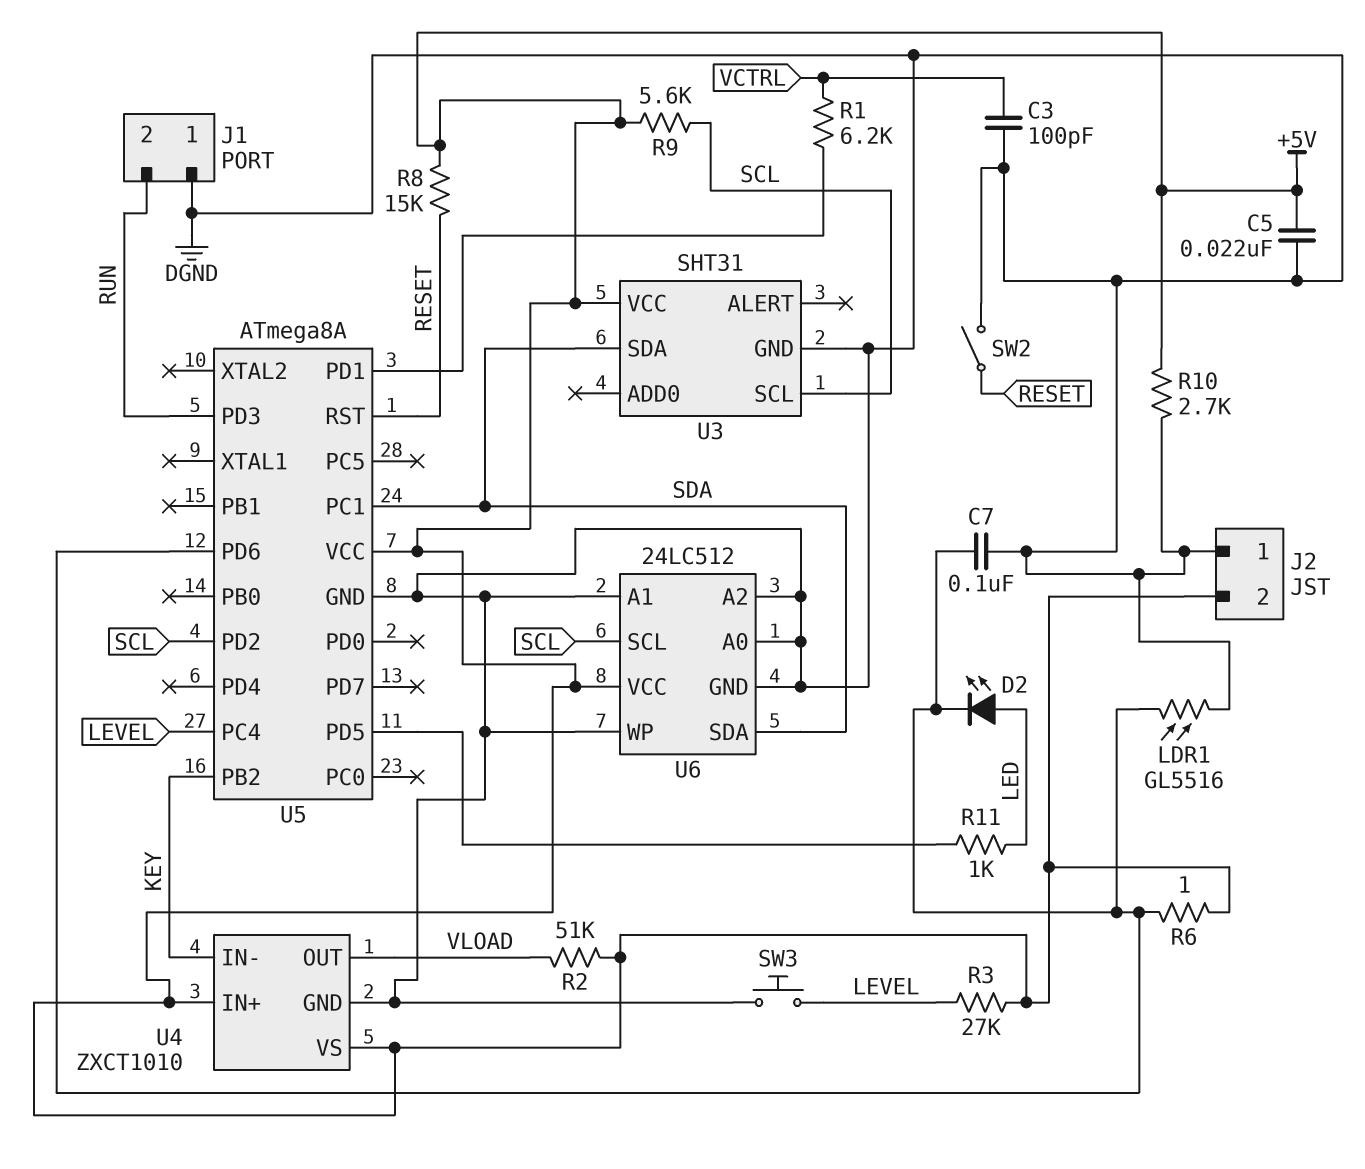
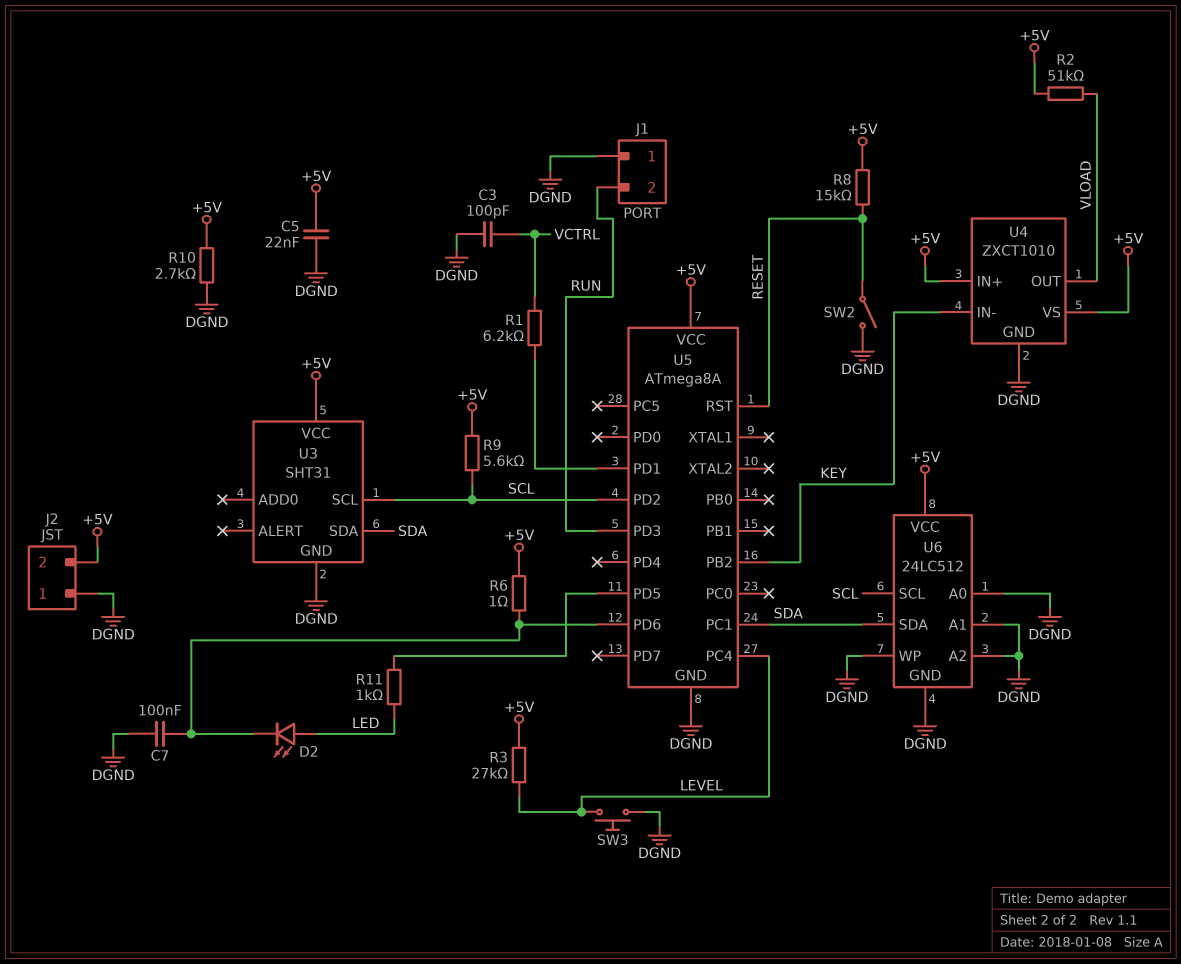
LDR1: GL5516 (DGND, U5/PD6) -> none

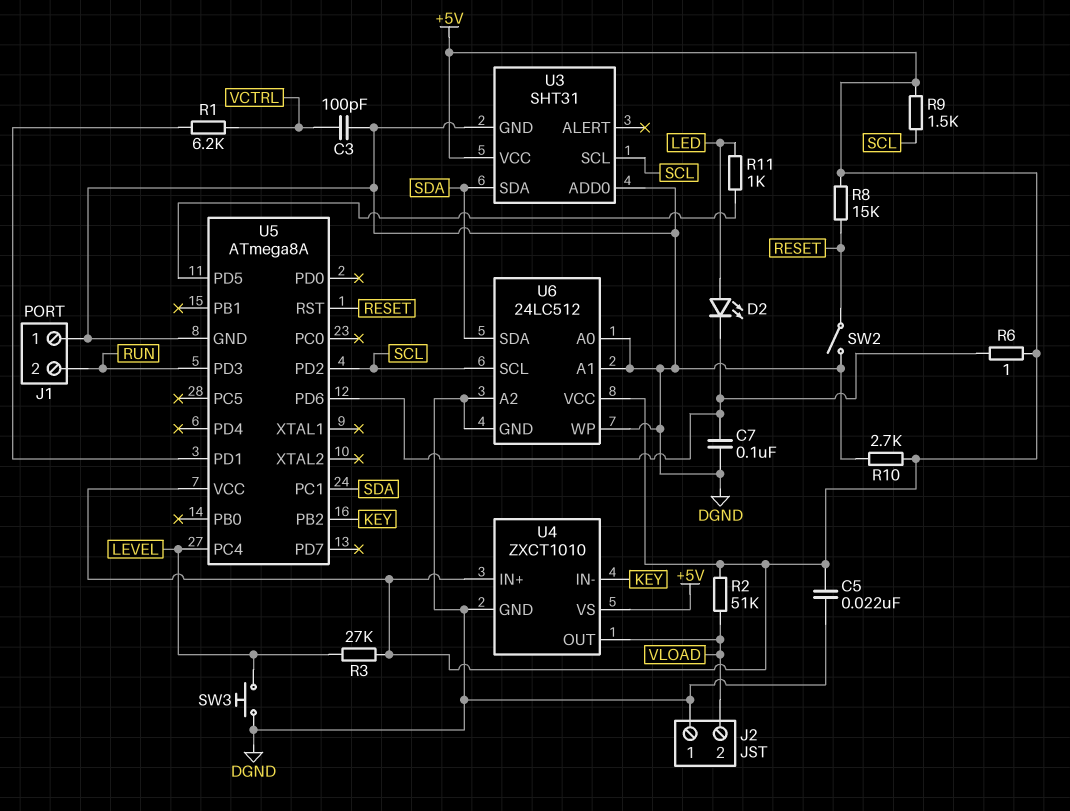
J2 pin 2: +5V -> VLOAD
R9: 5.6k (+5V, SCL) -> 1.5k (+5V, SCL)
U3 pin ADD0: none -> DGND

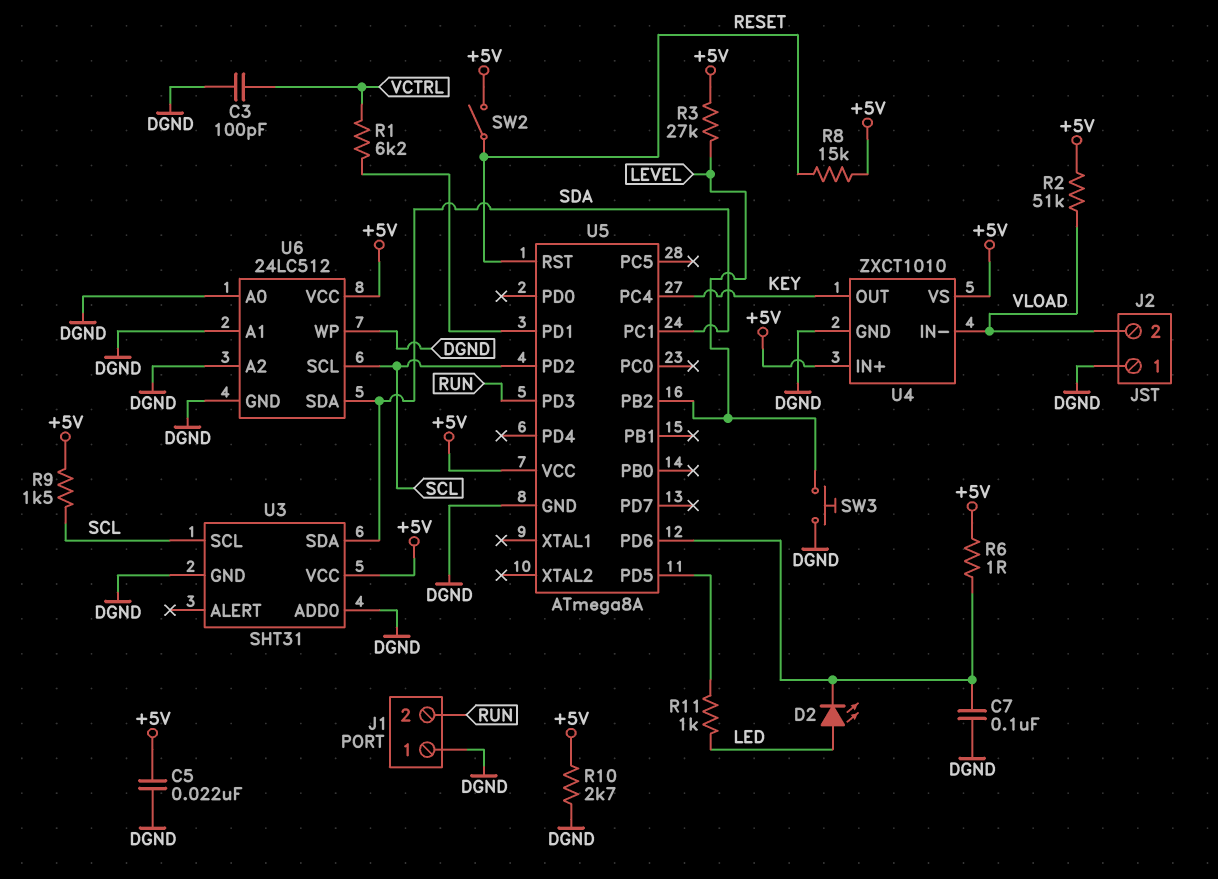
SW2: switch (DGND, RESET) -> switch (+5V, RESET)
U4 pin IN-: KEY -> VLOAD
U4 pin OUT: VLOAD -> KEY
U5 pin PB2: KEY -> LEVEL
U5 pin PC4: LEVEL -> KEY

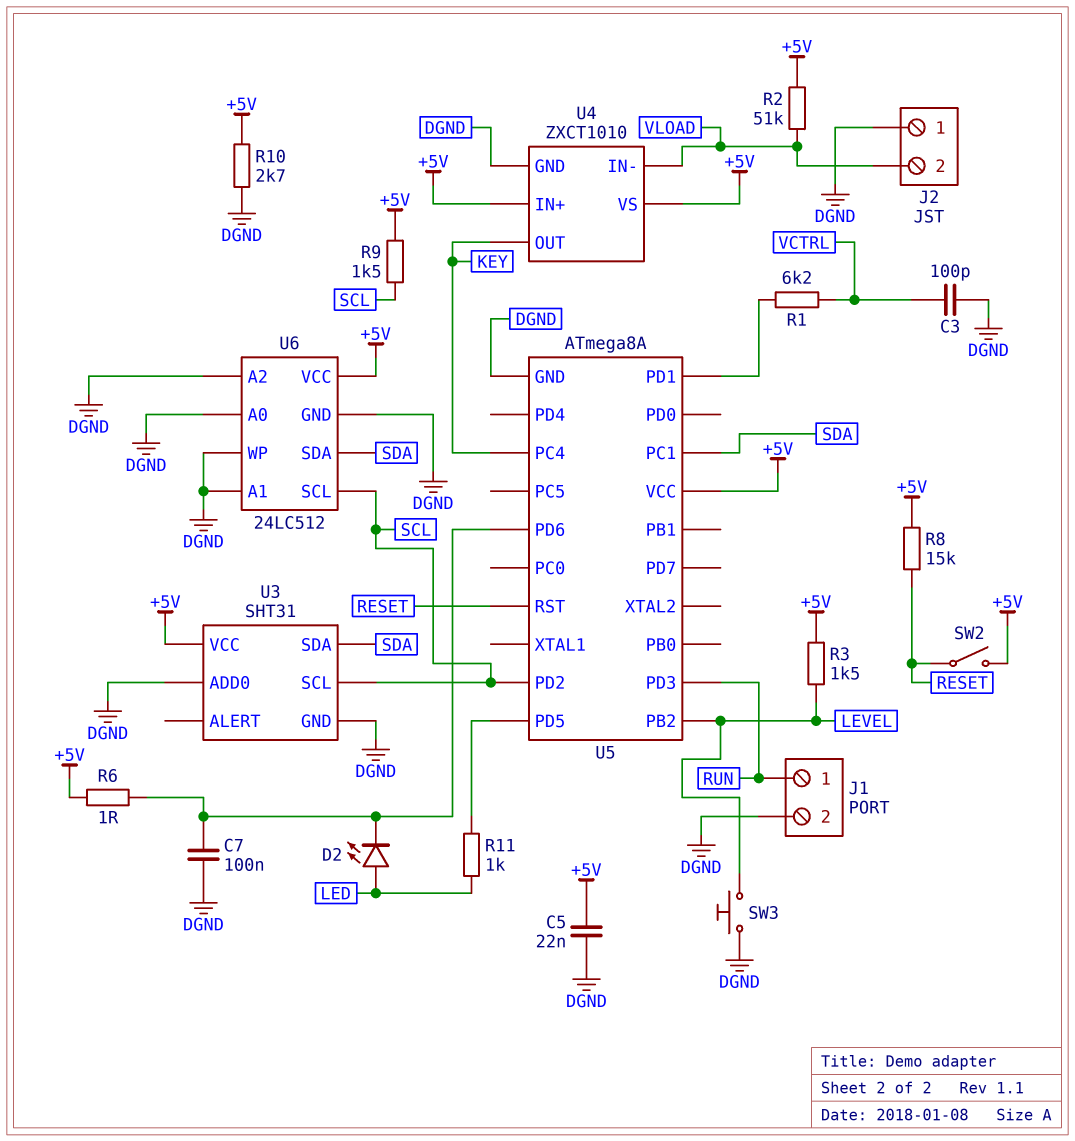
J1 pin 1: DGND -> RUN
J1 pin 2: RUN -> DGND
R3: 27k (+5V, LEVEL) -> 1.5k (+5V, LEVEL)

